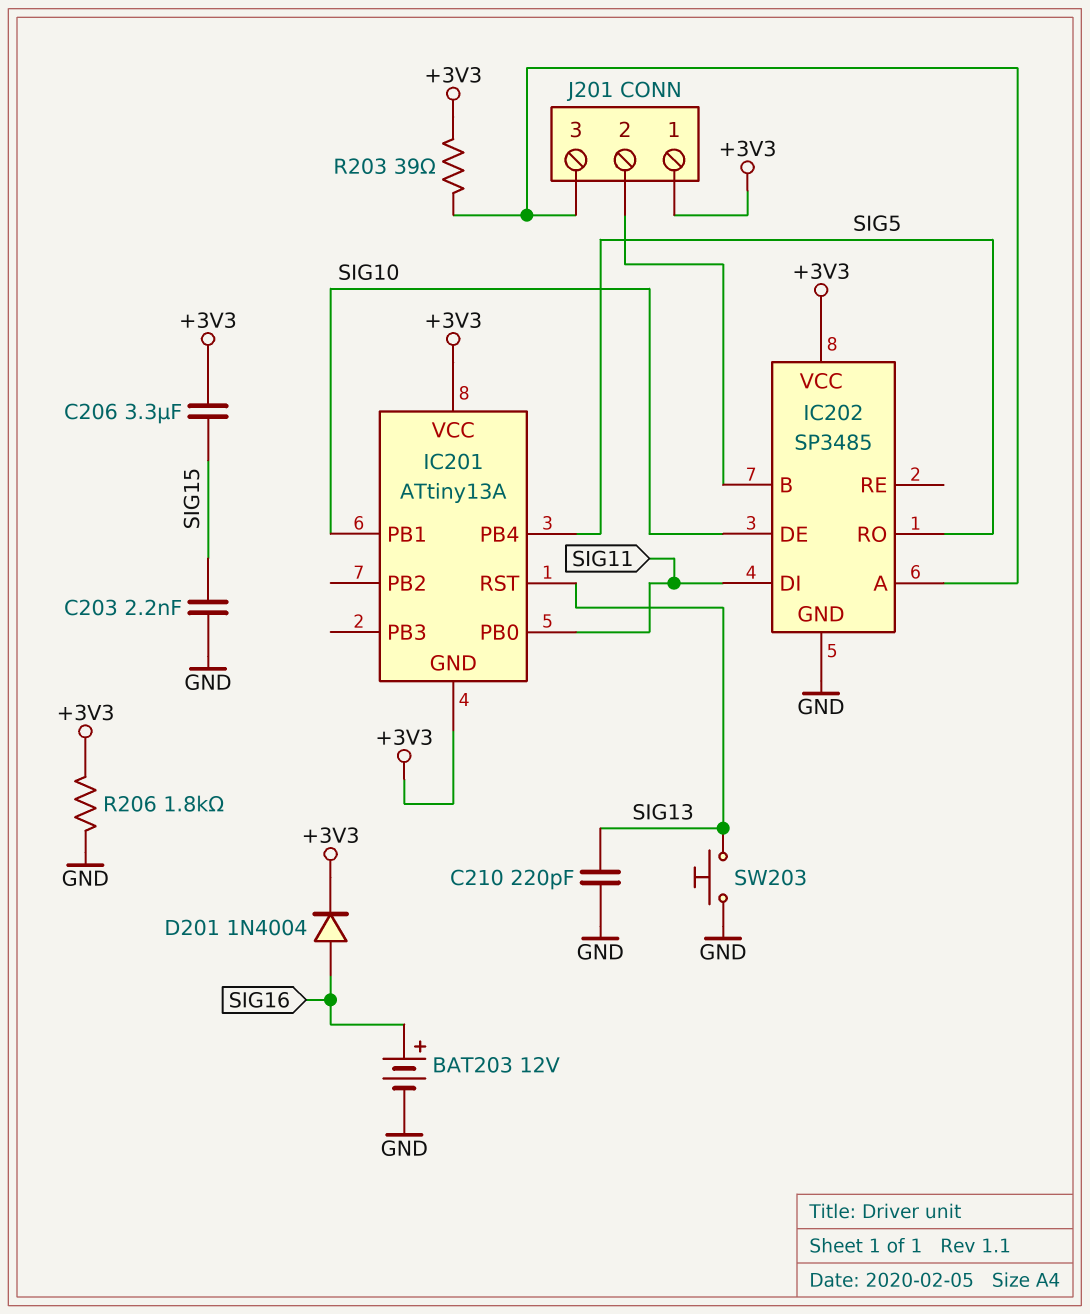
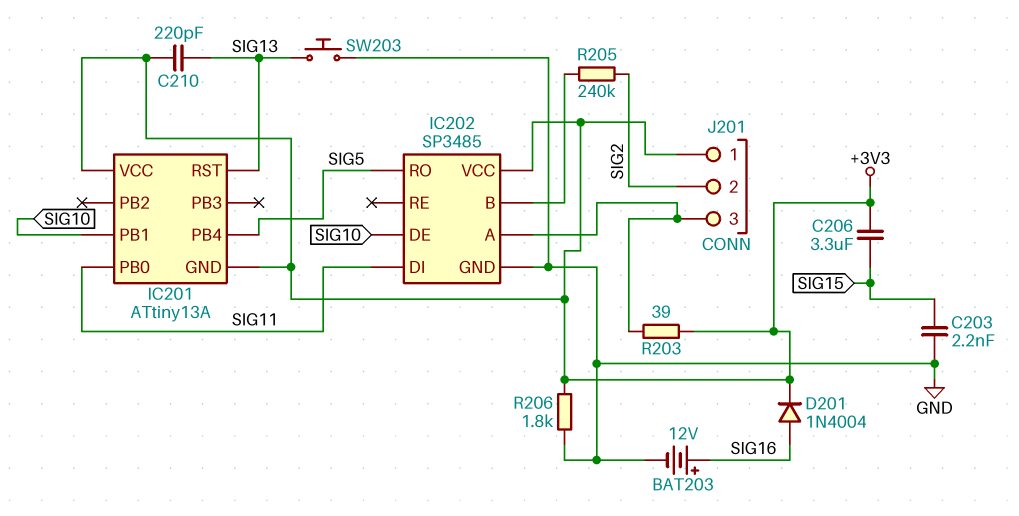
C210: 220pF (GND, SIG13) -> 220pF (+3V3, SIG13)
J201 pin 2: IC202/B -> SIG2
R205: none -> 240k (IC202/B, SIG2)

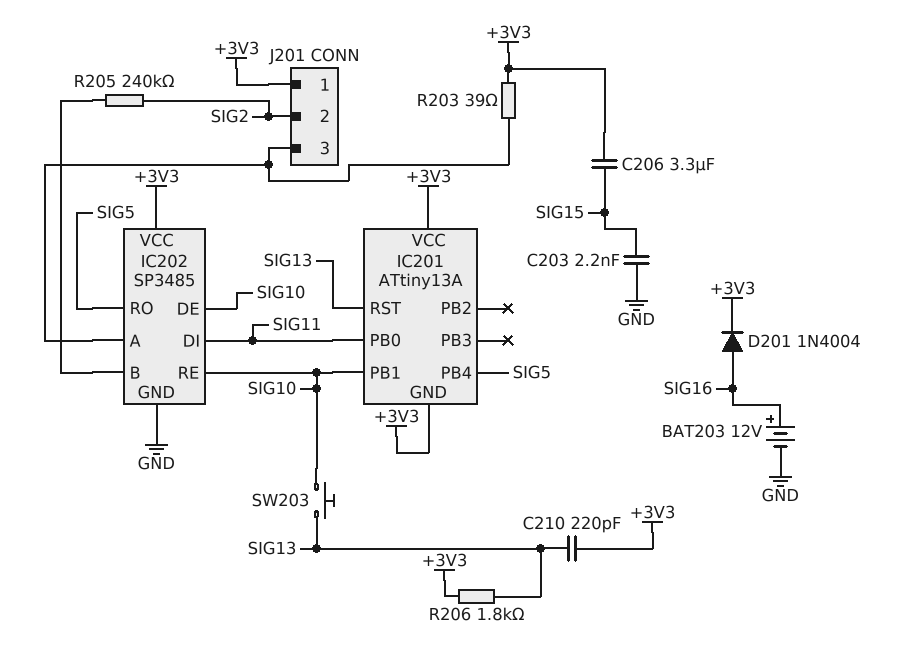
IC202 pin RE: none -> SIG10
R206: 1.8k (+3V3, GND) -> 1.8k (+3V3, SIG13)
SW203: button (GND, SIG13) -> button (SIG10, SIG13)

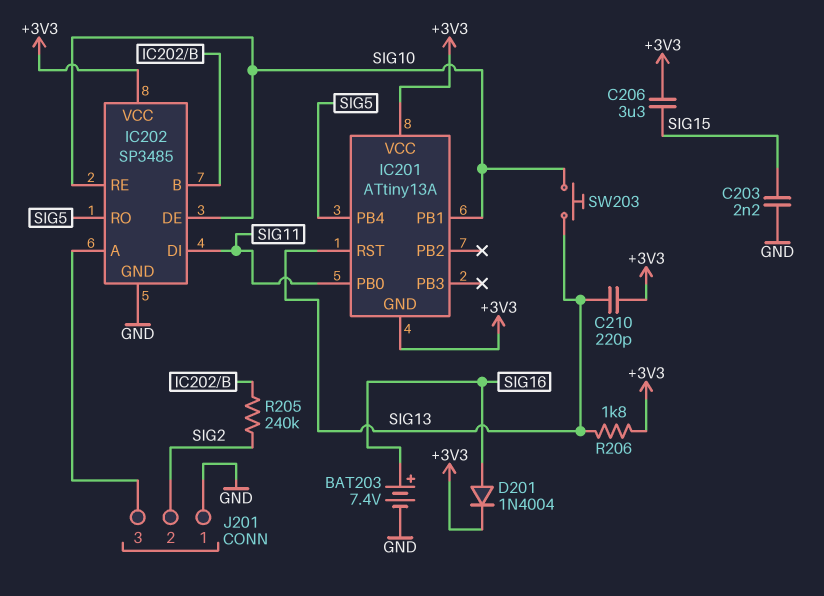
BAT203: 12V (plus SIG16, minus GND) -> 7.4V (plus SIG16, minus GND)
J201 pin 1: +3V3 -> GND
R203: 39 (+3V3, IC202/A) -> none

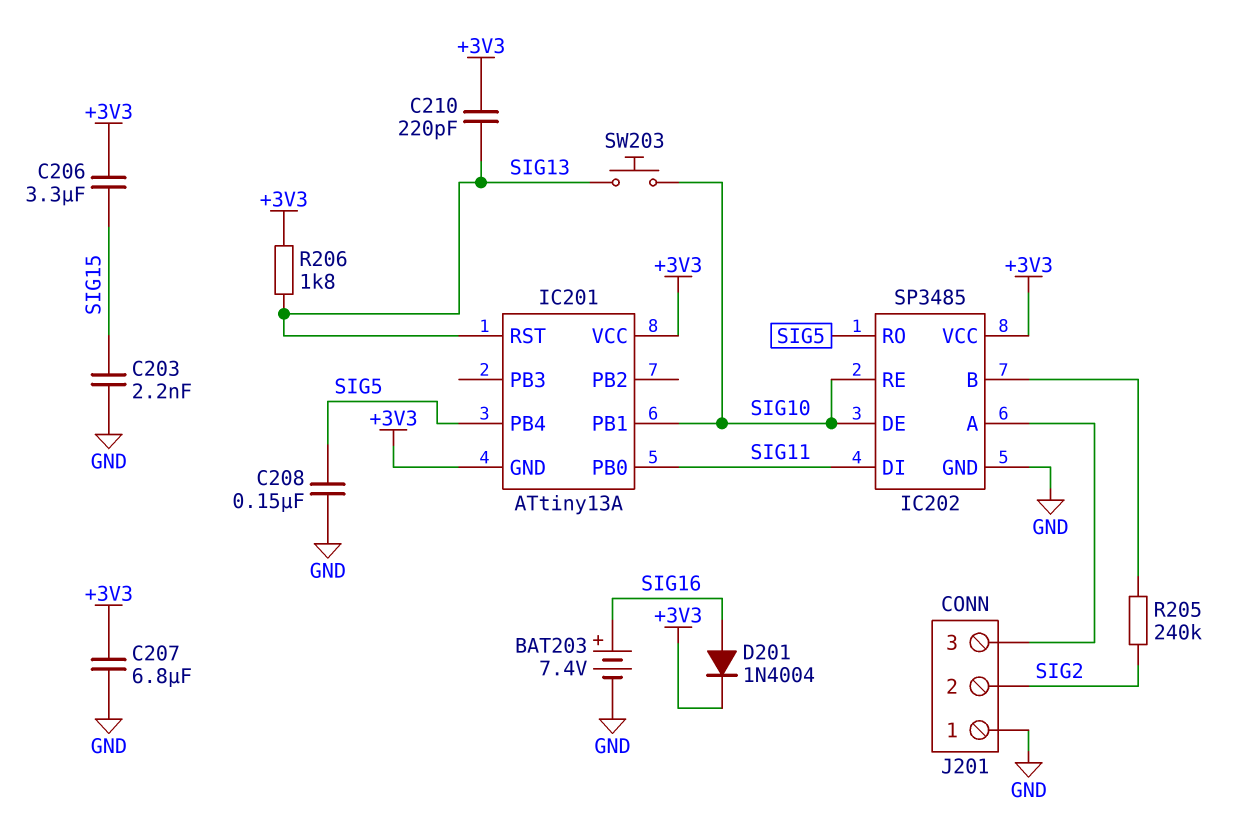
C207: none -> 6.8uF (+3V3, GND)
C208: none -> 150nF (GND, SIG5)

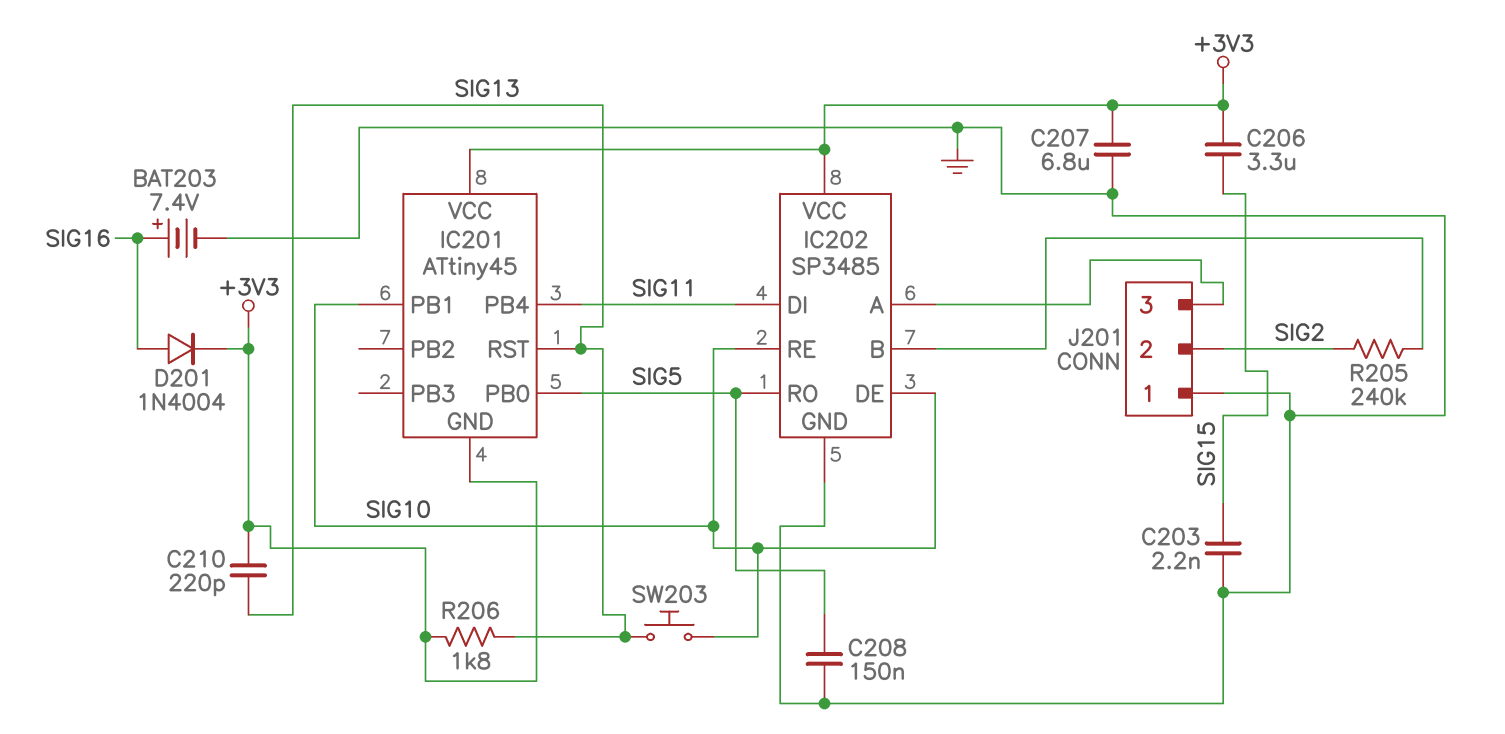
IC201: ATtiny13A -> ATtiny45
IC201 pin PB0: SIG11 -> SIG5
IC201 pin PB4: SIG5 -> SIG11

